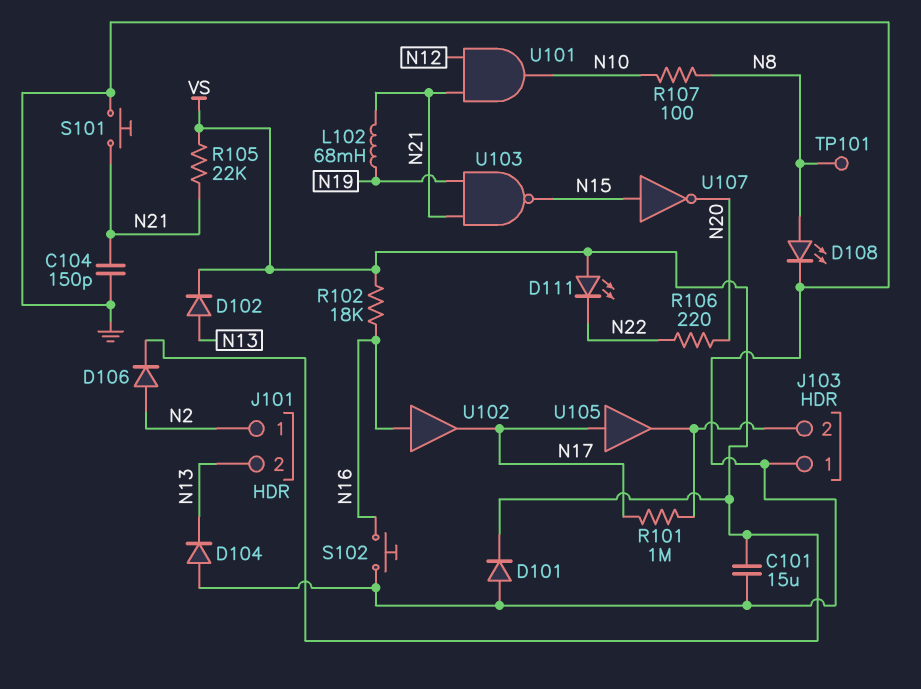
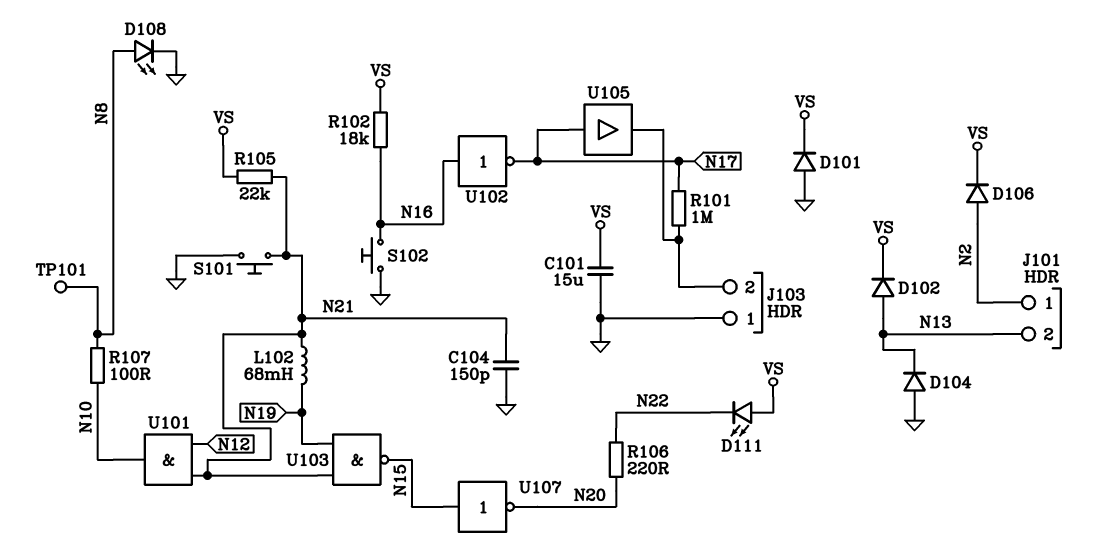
U102: buffer (in N16, out N17) -> NOT (in N16, out N17)

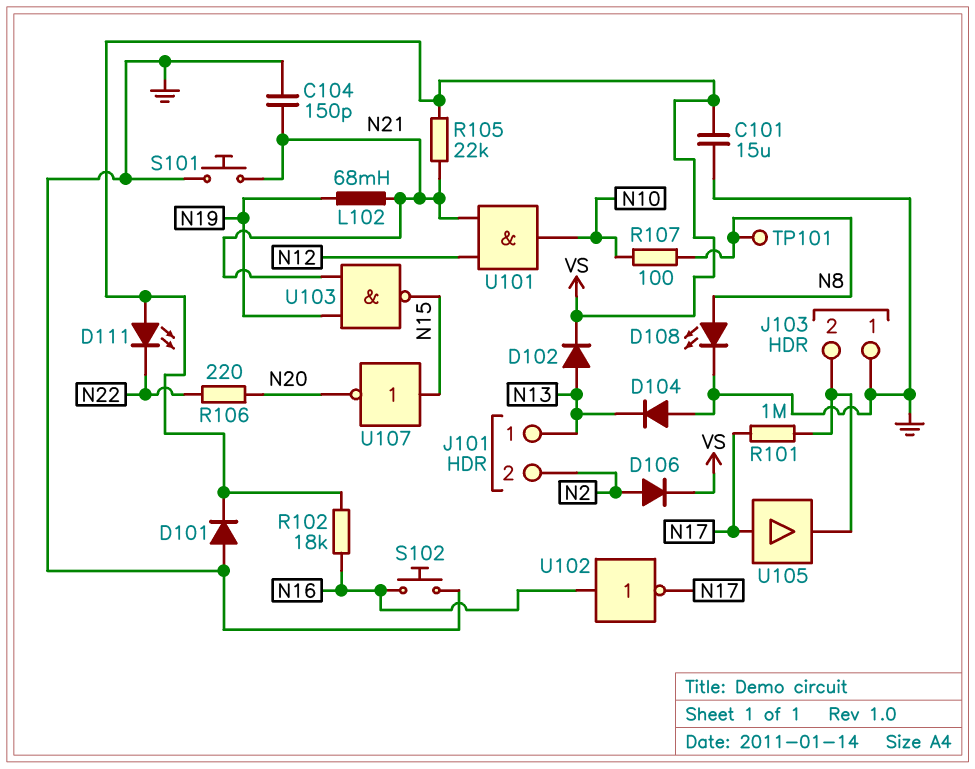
J101 pin 1: N2 -> N13
J101 pin 2: N13 -> N2

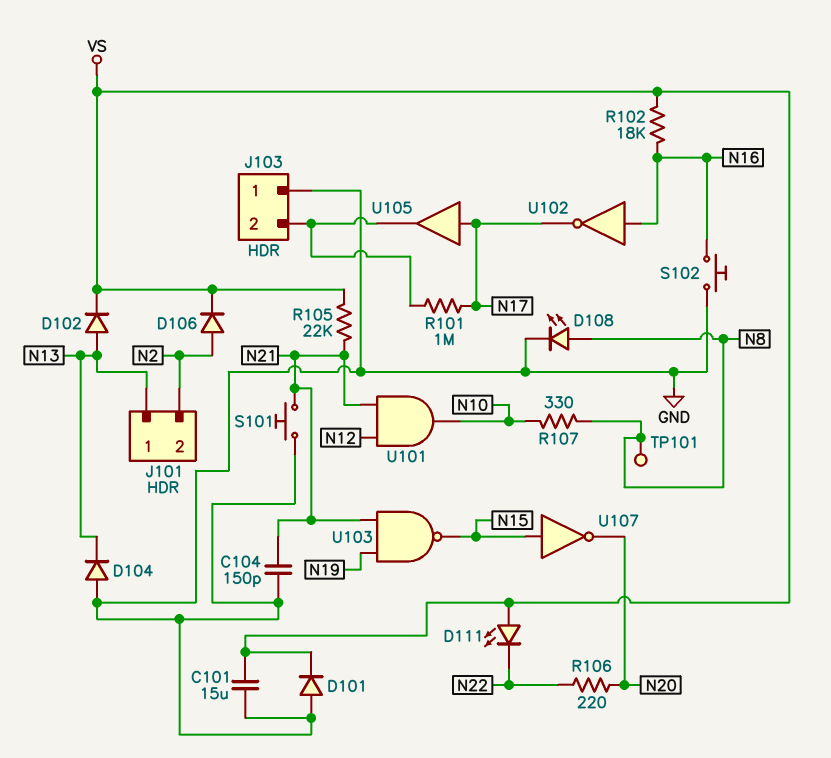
L102: 68mH (N19, N21) -> none
R107: 100 (N8, N10) -> 330 (N8, N10)

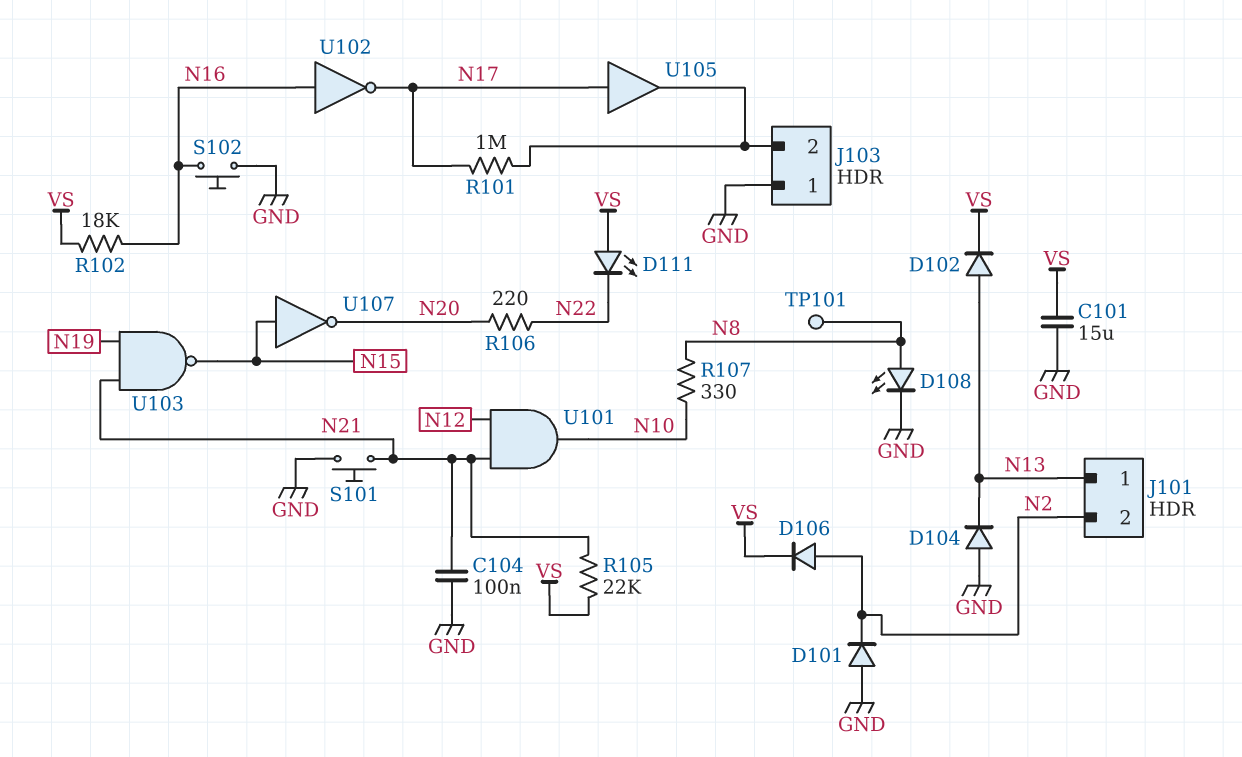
C104: 150pF (GND, N21) -> 100nF (GND, N21)
D101: diode (A GND, K VS) -> diode (A GND, K N2)

